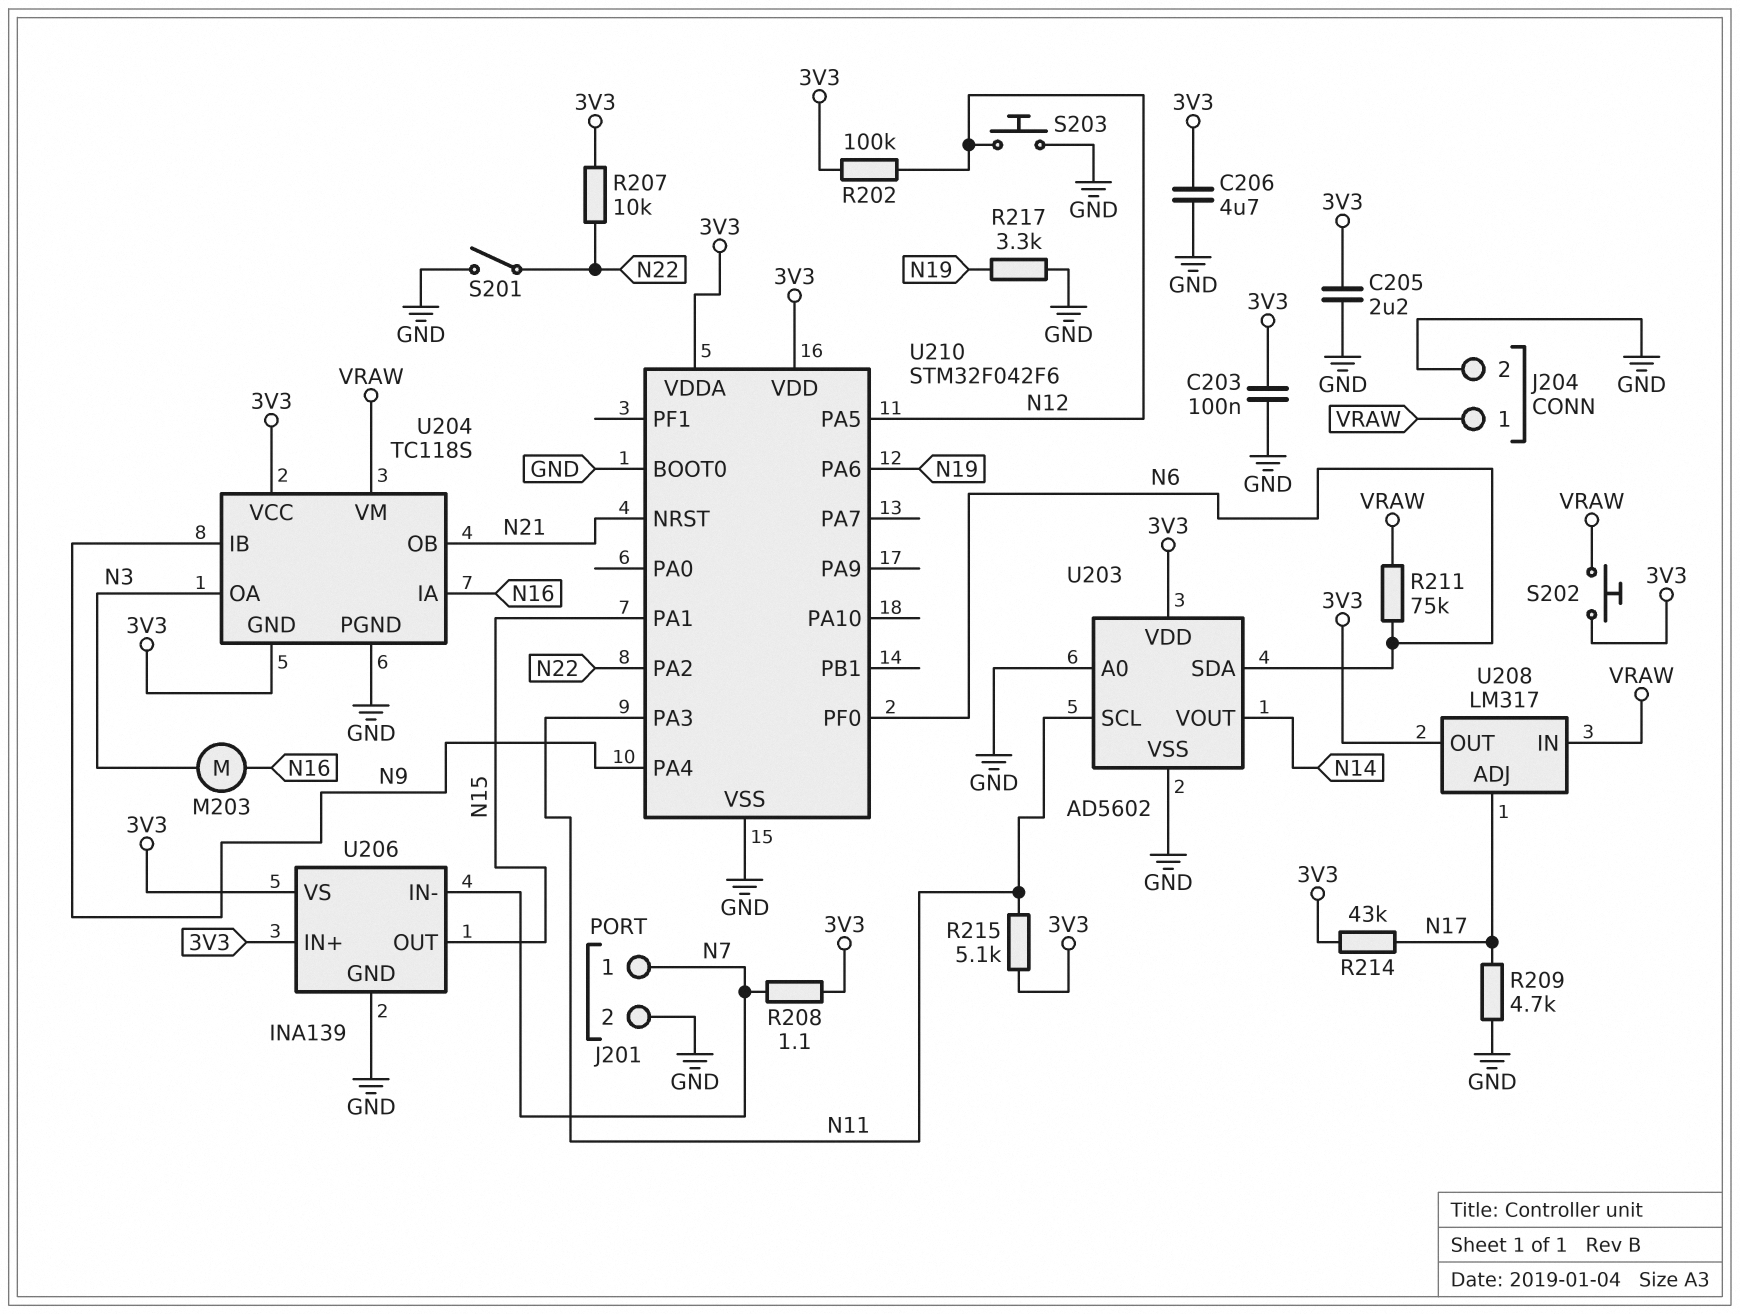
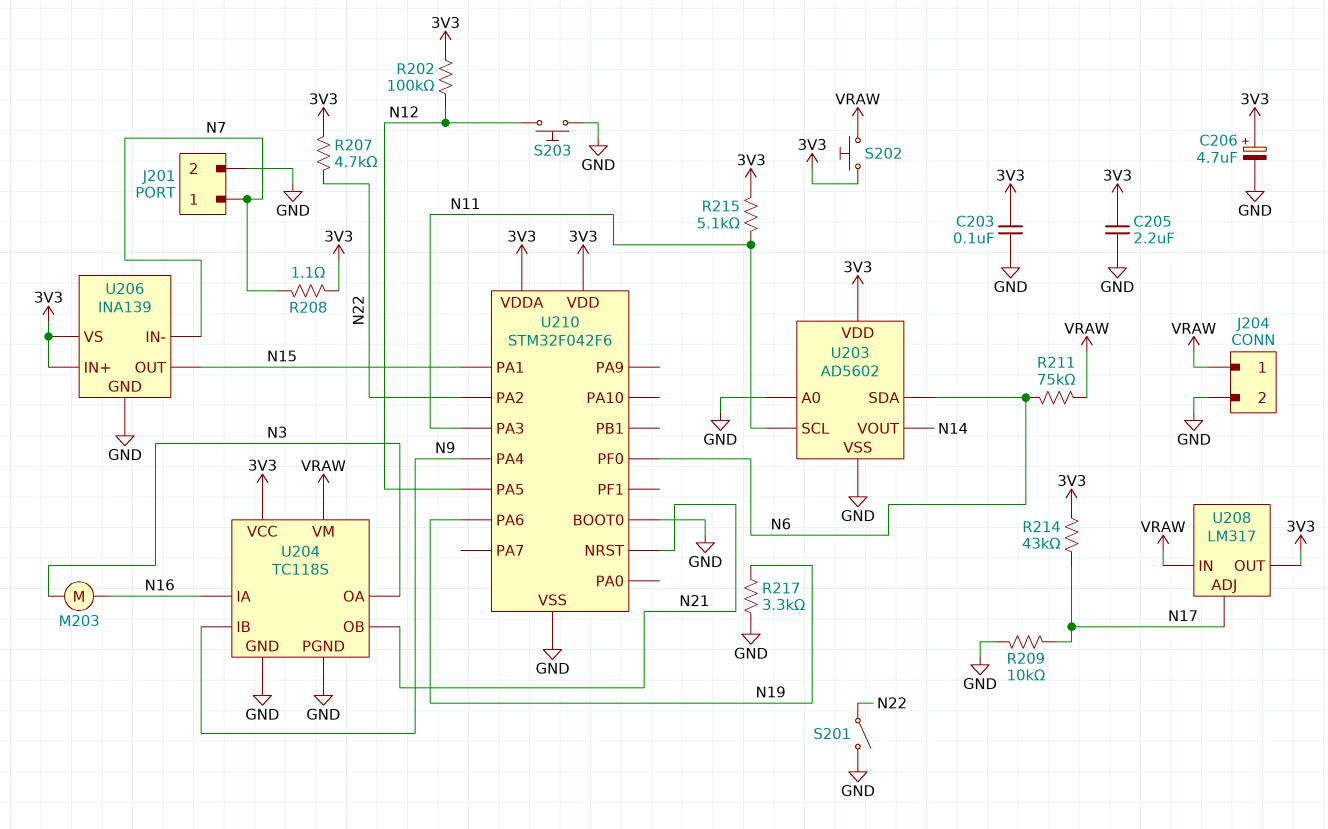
C206: 4.7uF (3V3, GND) -> 4.7uF (plus 3V3, minus GND)
R207: 10k (3V3, N22) -> 4.7k (3V3, N22)
R209: 4.7k (GND, N17) -> 10k (GND, N17)
U204 pin GND: 3V3 -> GND

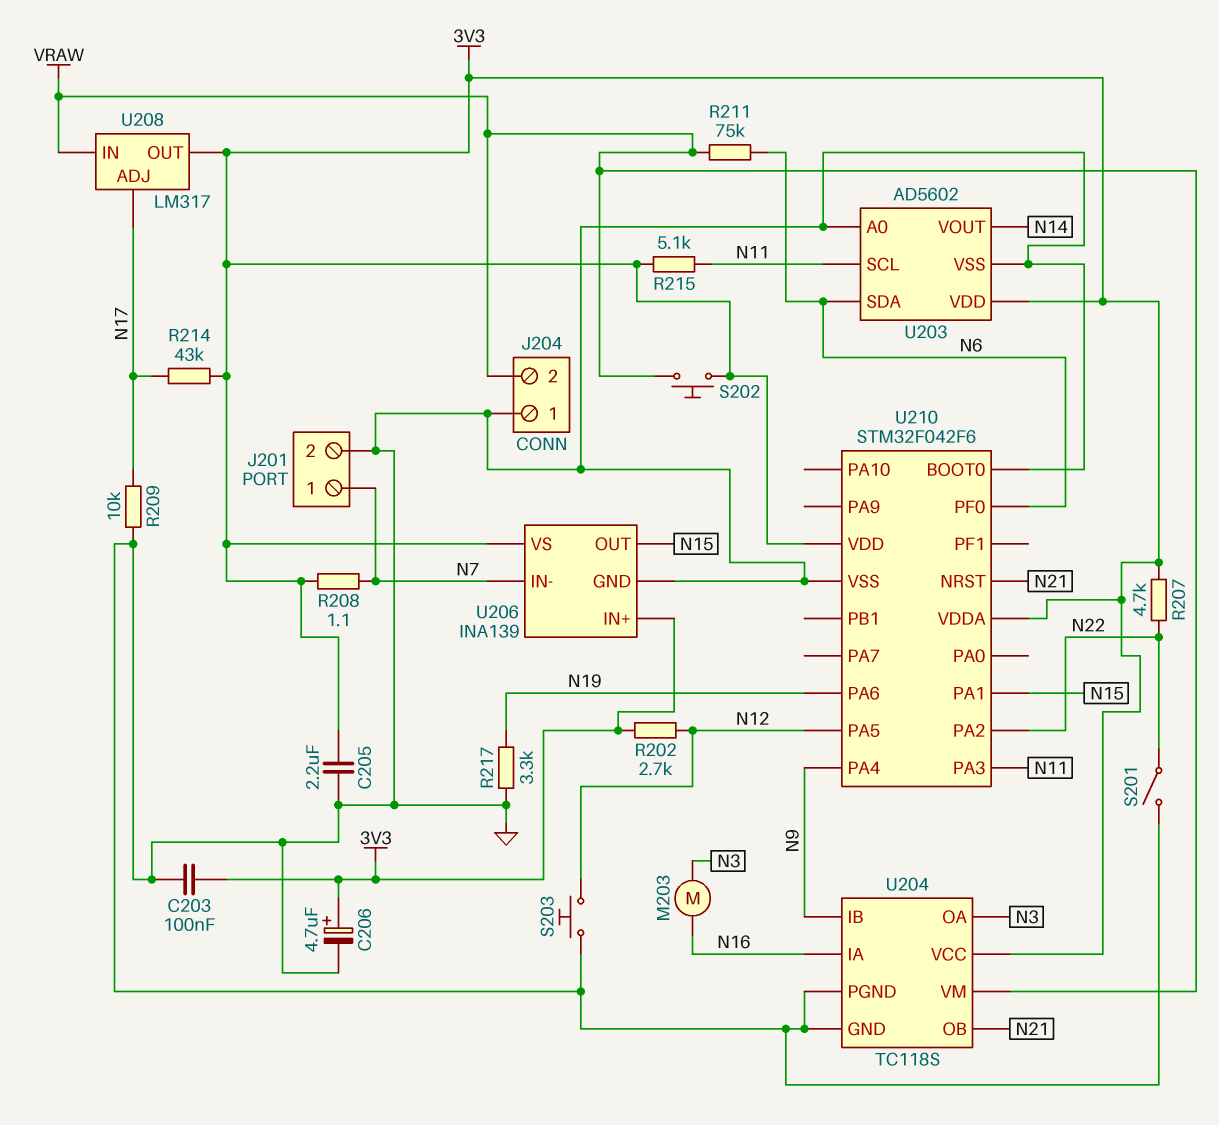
J204 pin 1: VRAW -> GND
J204 pin 2: GND -> VRAW
R202: 100k (3V3, N12) -> 2.7k (3V3, N12)

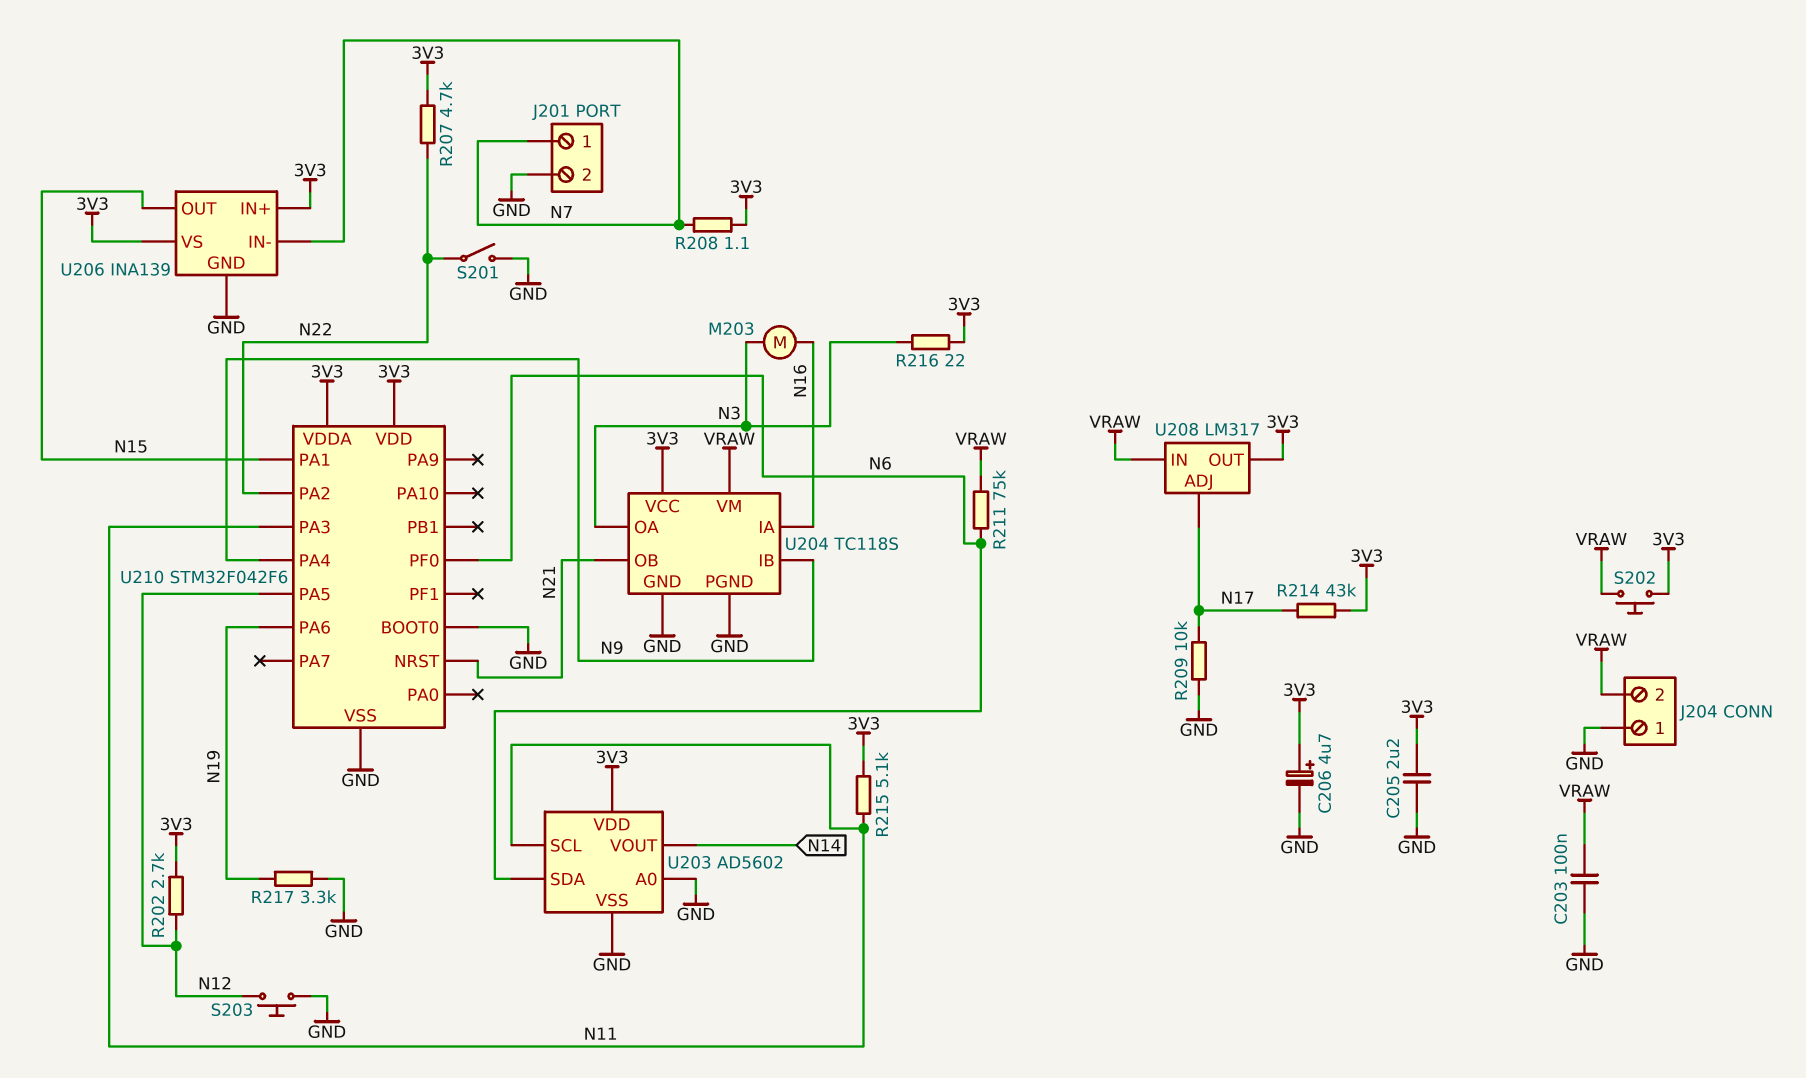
C203: 100nF (3V3, GND) -> 100nF (GND, VRAW)
R216: none -> 22 (3V3, N3)

